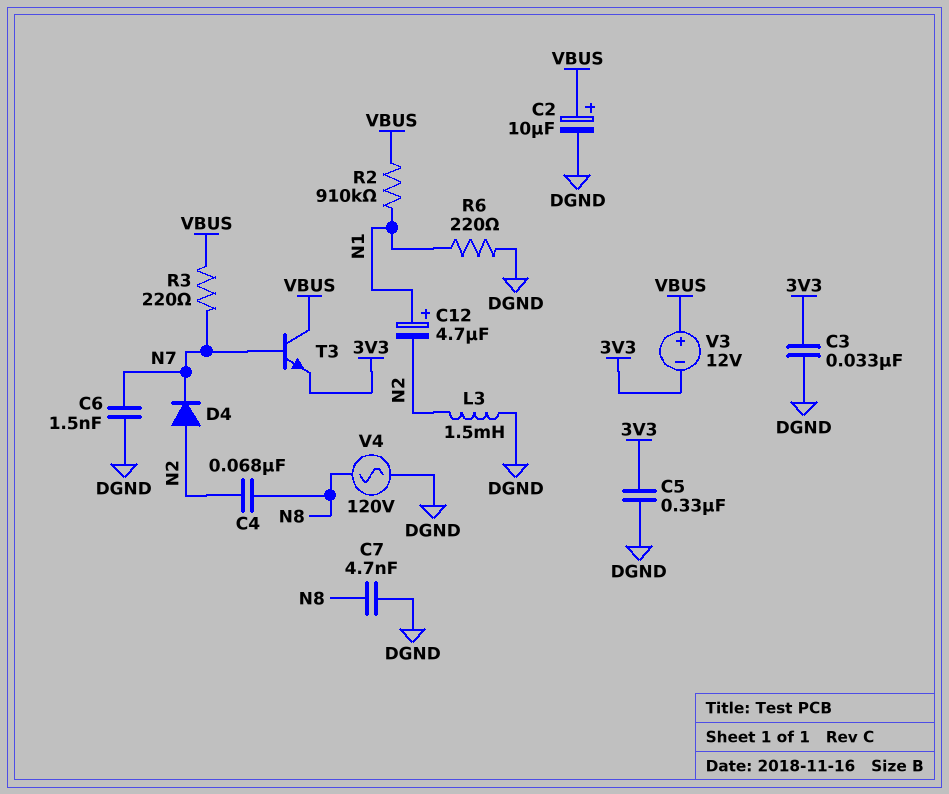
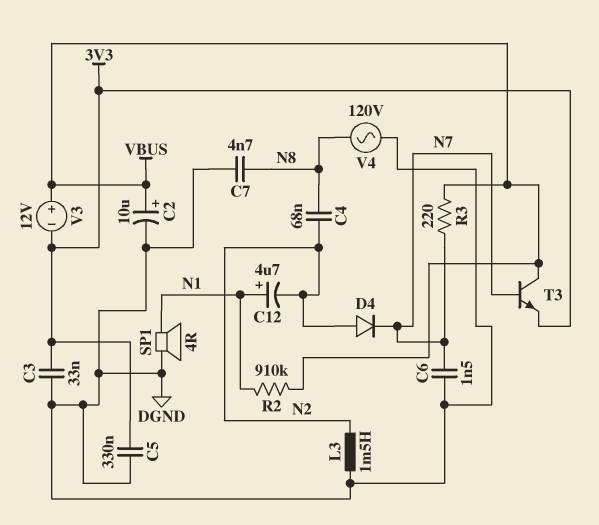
R6: 220 (DGND, N1) -> none
SP1: none -> speaker 4R (DGND, N1)

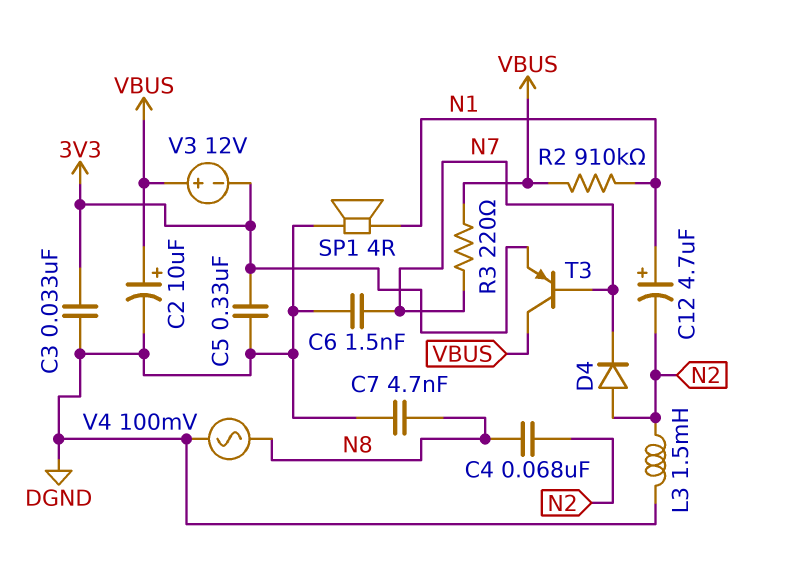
T3: NPN (B N7, C VBUS, E 3V3) -> PNP (B N7, C VBUS, E 3V3)
V4: AC 120V (DGND, N8) -> AC 100mV (DGND, N8)

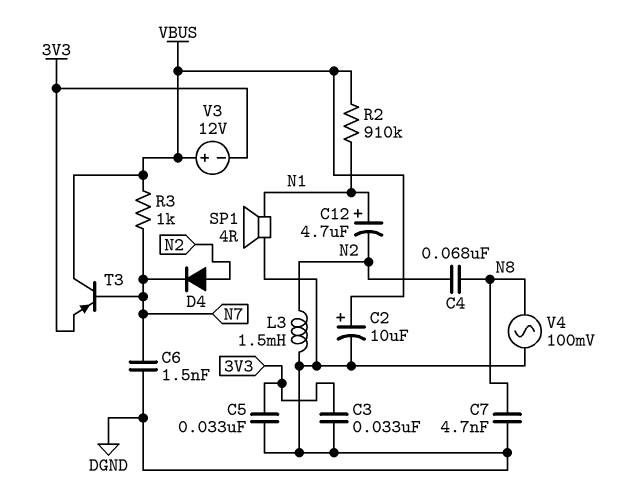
C5: 330nF (3V3, DGND) -> 33nF (3V3, DGND)
R3: 220 (N7, VBUS) -> 1k (N7, VBUS)

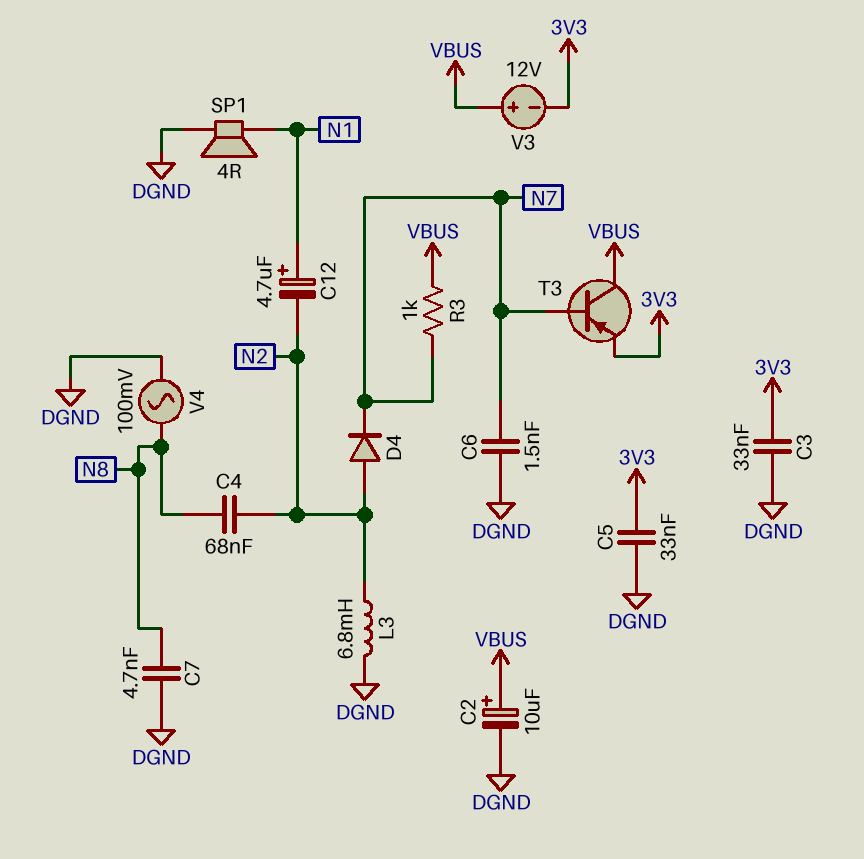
L3: 1.5mH (DGND, N2) -> 6.8mH (DGND, N2)
R2: 910k (N1, VBUS) -> none

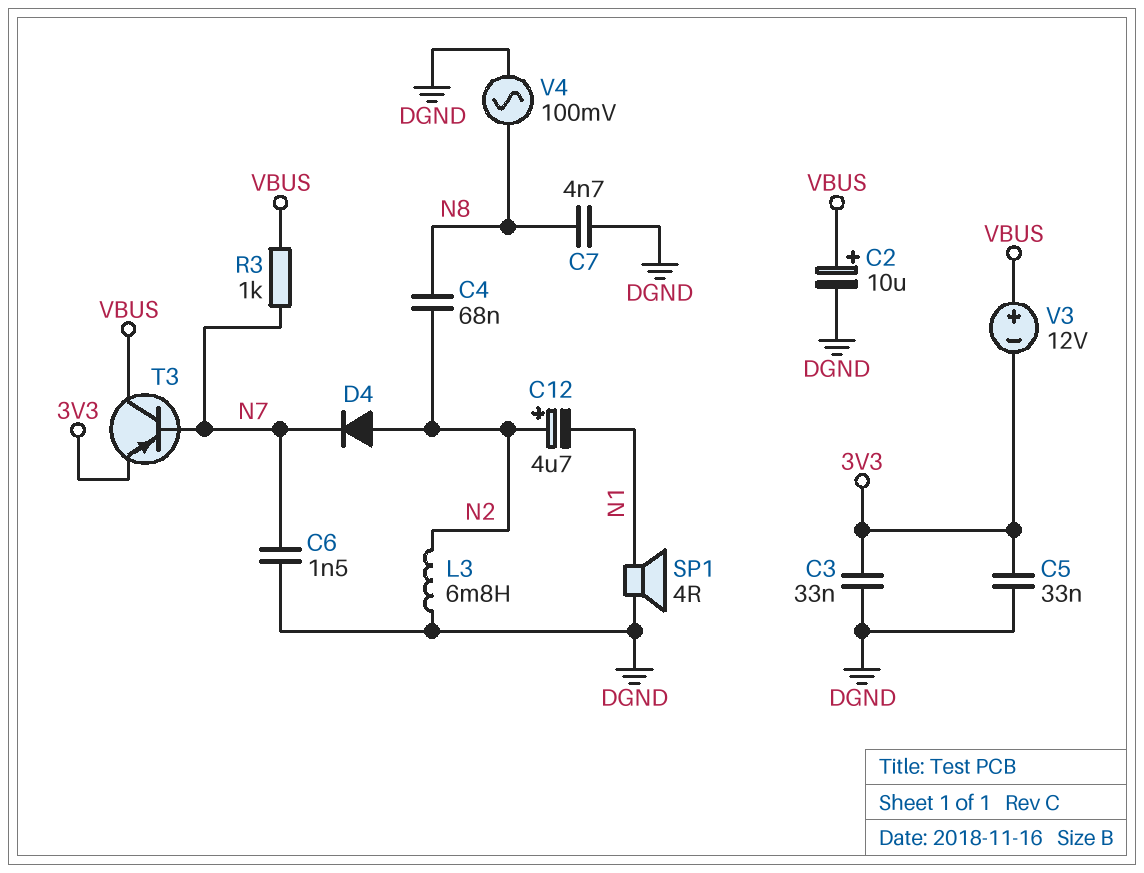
C12: 4.7uF (plus N1, minus N2) -> 4.7uF (plus N2, minus N1)

